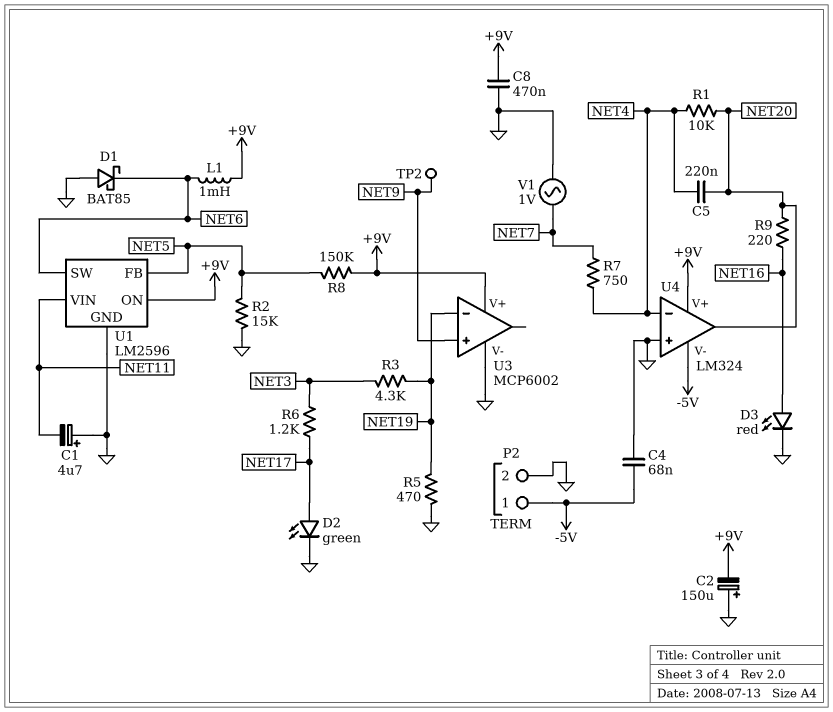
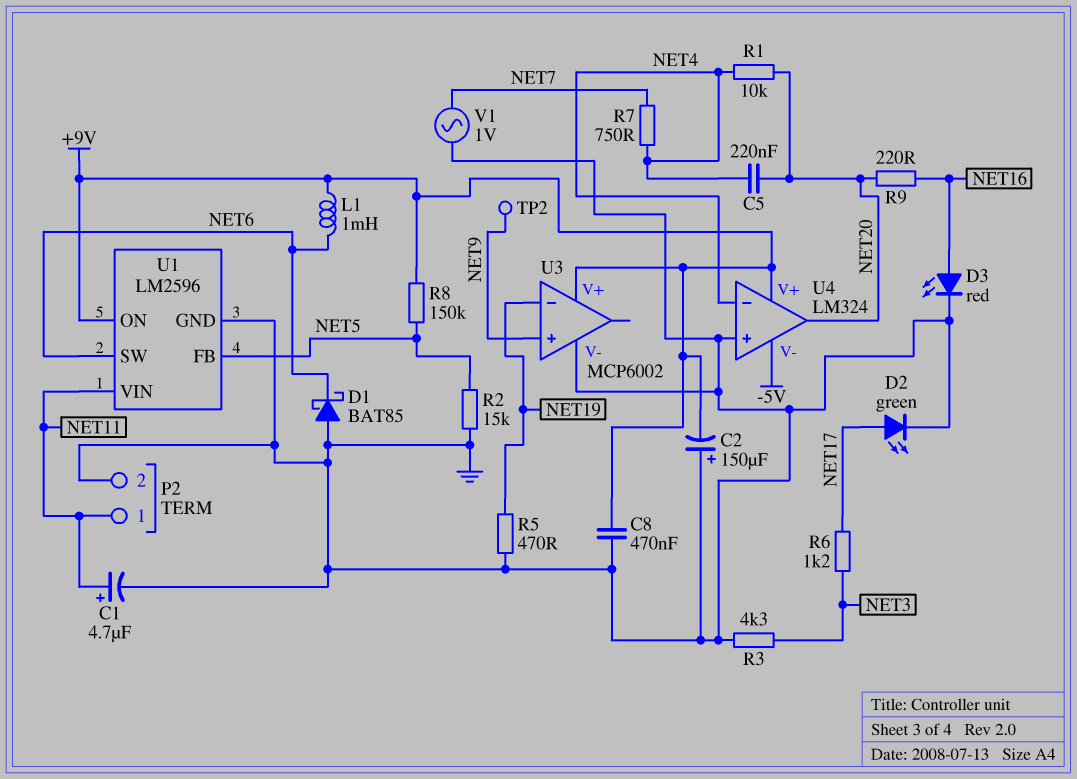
C1: 4.7uF (plus GND, minus NET11) -> 4.7uF (plus NET11, minus GND)
C4: 68nF (-5V, GND) -> none
P2 pin 1: -5V -> NET11
R3: 4.3k (NET3, NET19) -> 4.3k (GND, NET3)

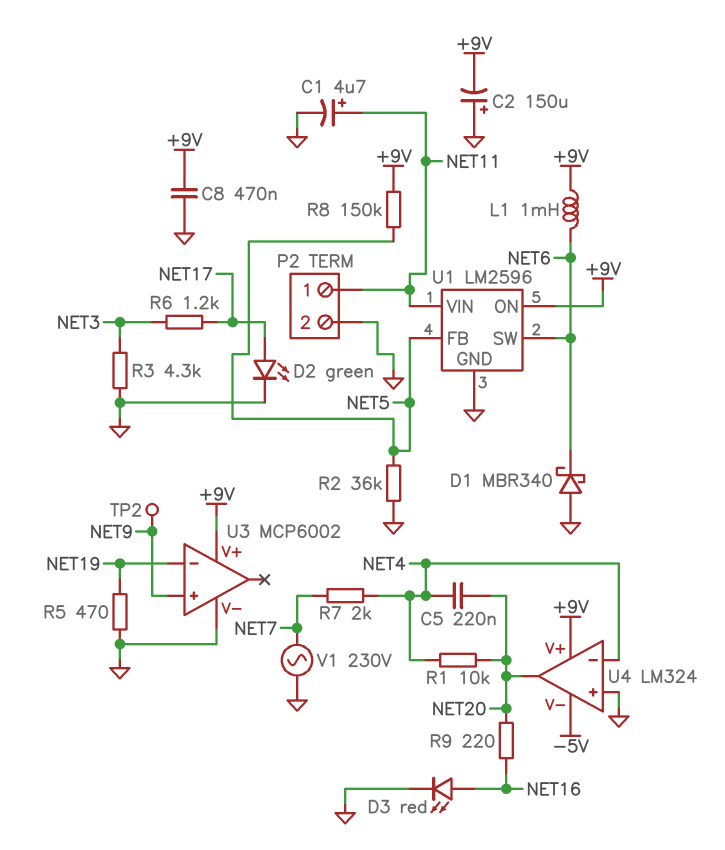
D1: schottky BAT85 (A GND, K NET6) -> schottky MBR340 (A GND, K NET6)
R2: 15k (GND, NET5) -> 36k (GND, NET5)
R7: 750 (NET4, NET7) -> 2k (NET4, NET7)
V1: AC 1V (GND, NET7) -> AC 230V (GND, NET7)

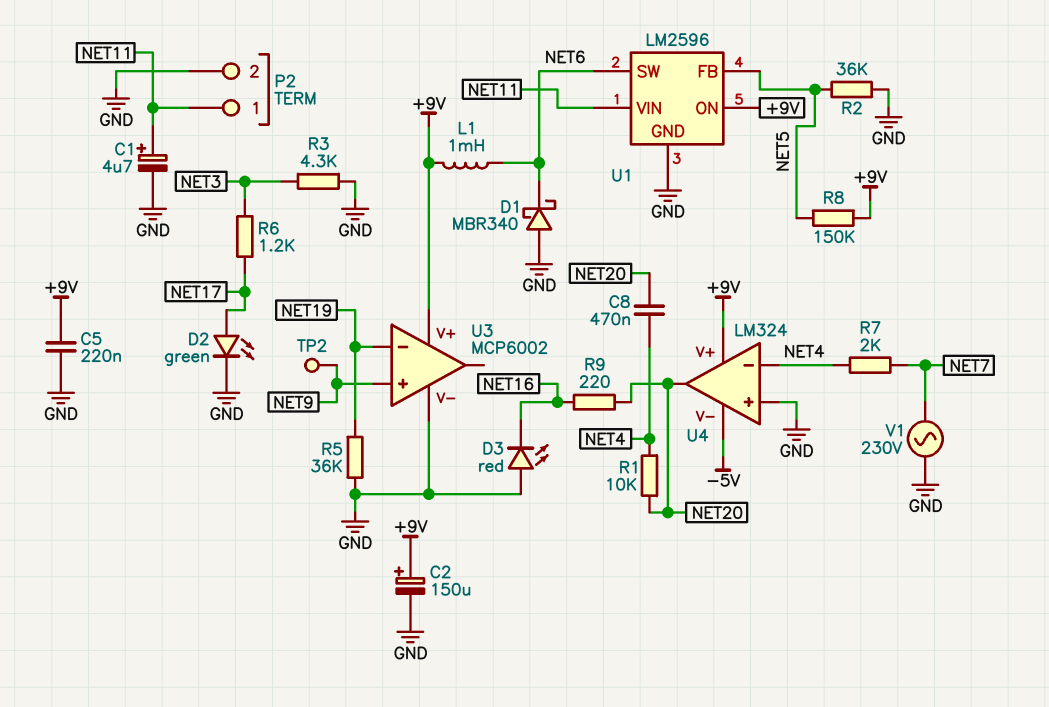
C2: 150uF (plus GND, minus +9V) -> 150uF (plus +9V, minus GND)
C5: 220nF (NET4, NET20) -> 220nF (+9V, GND)
C8: 470nF (+9V, GND) -> 470nF (NET4, NET20)
D3: LED red (A NET16, K GND) -> LED red (A GND, K NET16)
R5: 470 (GND, NET19) -> 36k (GND, NET19)

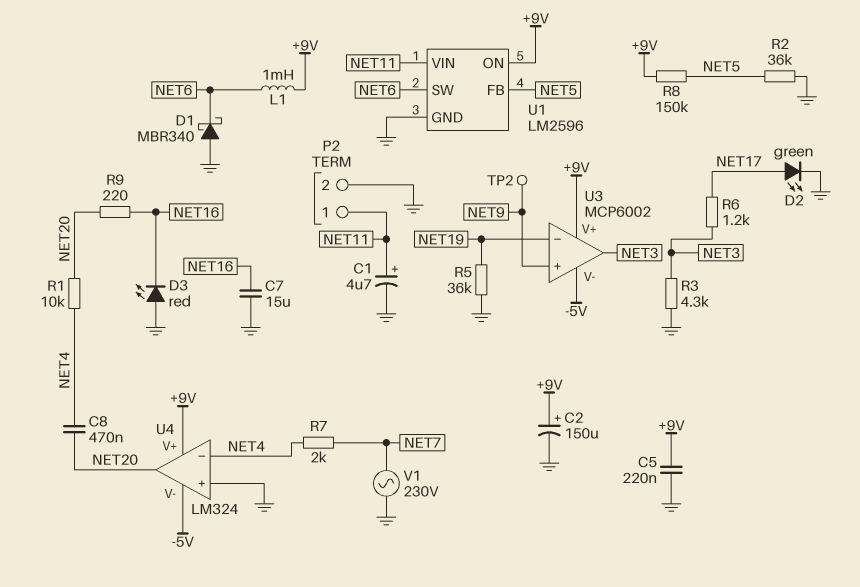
C7: none -> 15uF (GND, NET16)
U3 pin V-: GND -> -5V
U3 pin out: none -> NET3

